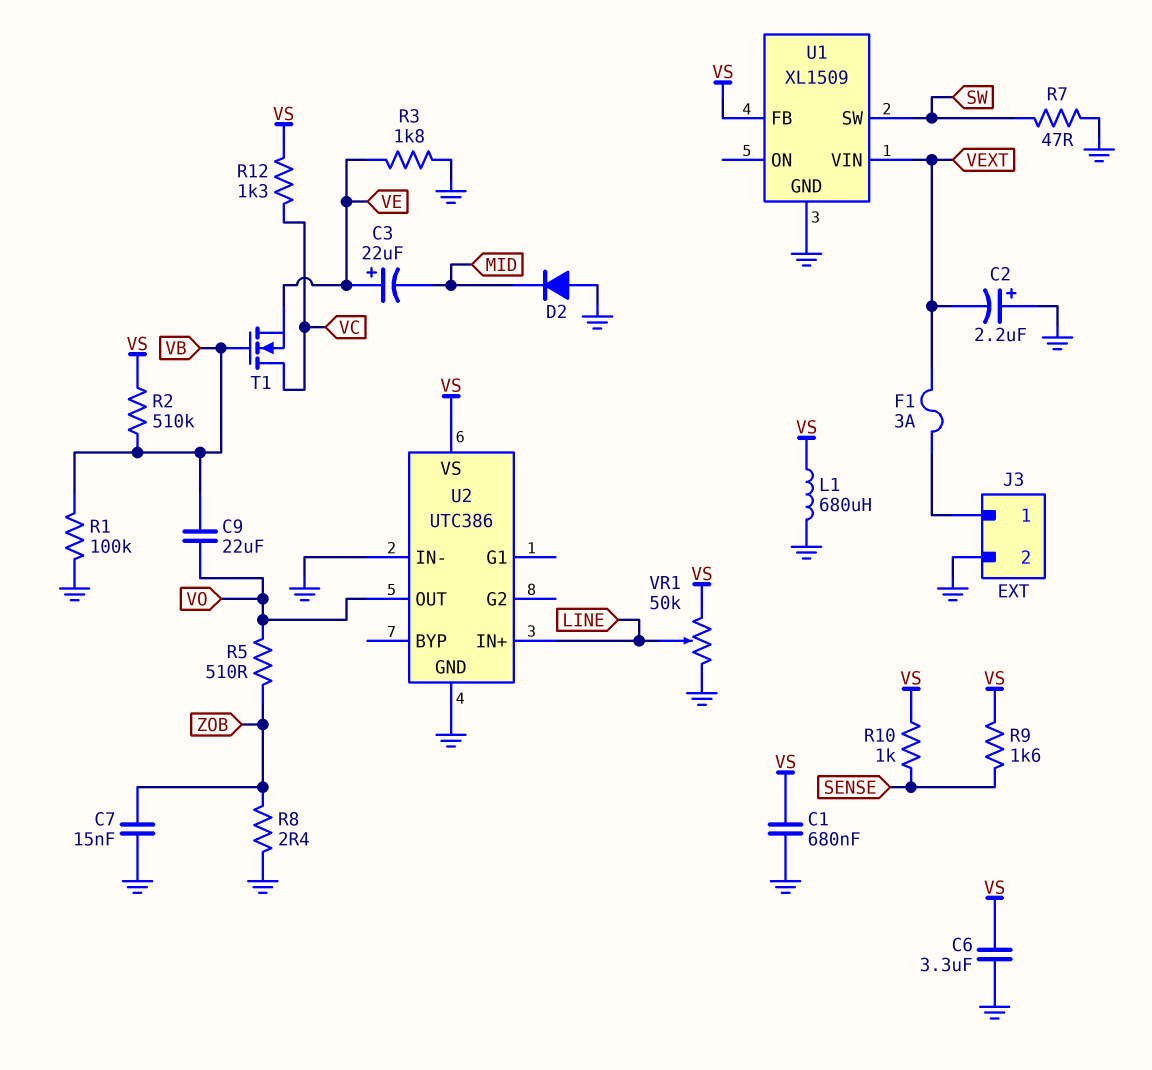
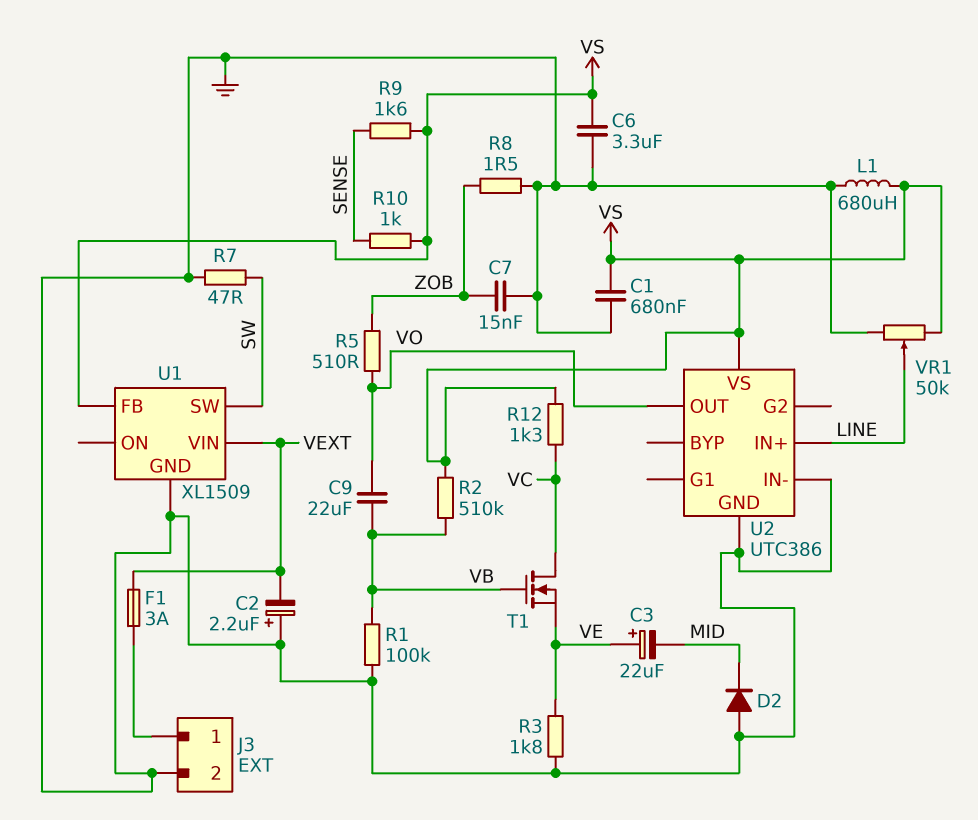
R8: 2.4 (GND, ZOB) -> 1.5 (GND, ZOB)

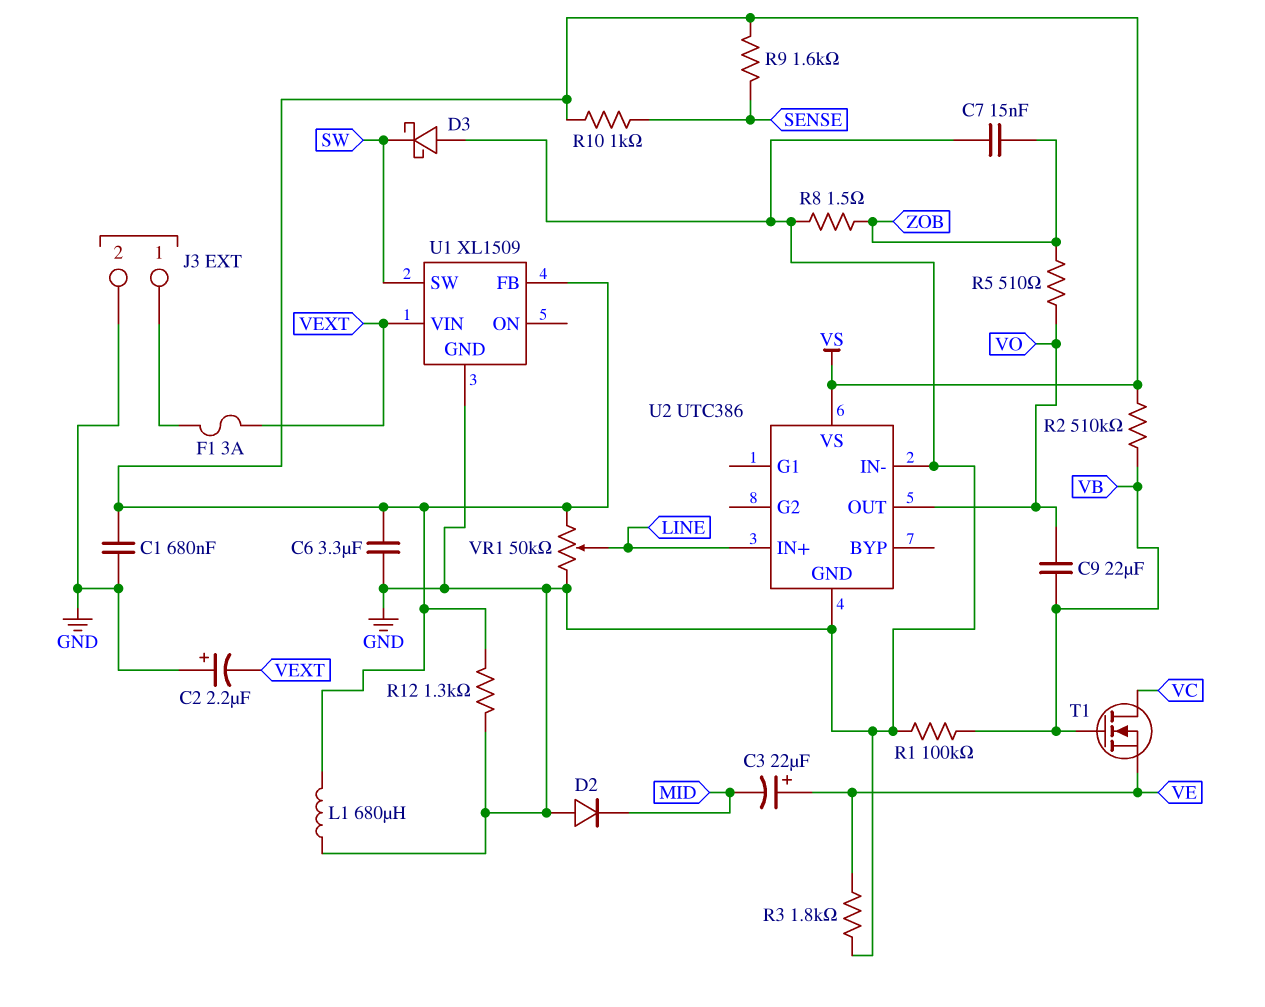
D3: none -> schottky (A GND, K SW)
R7: 47 (GND, SW) -> none
R12: 1.3k (VC, VS) -> 1.3k (GND, VS)

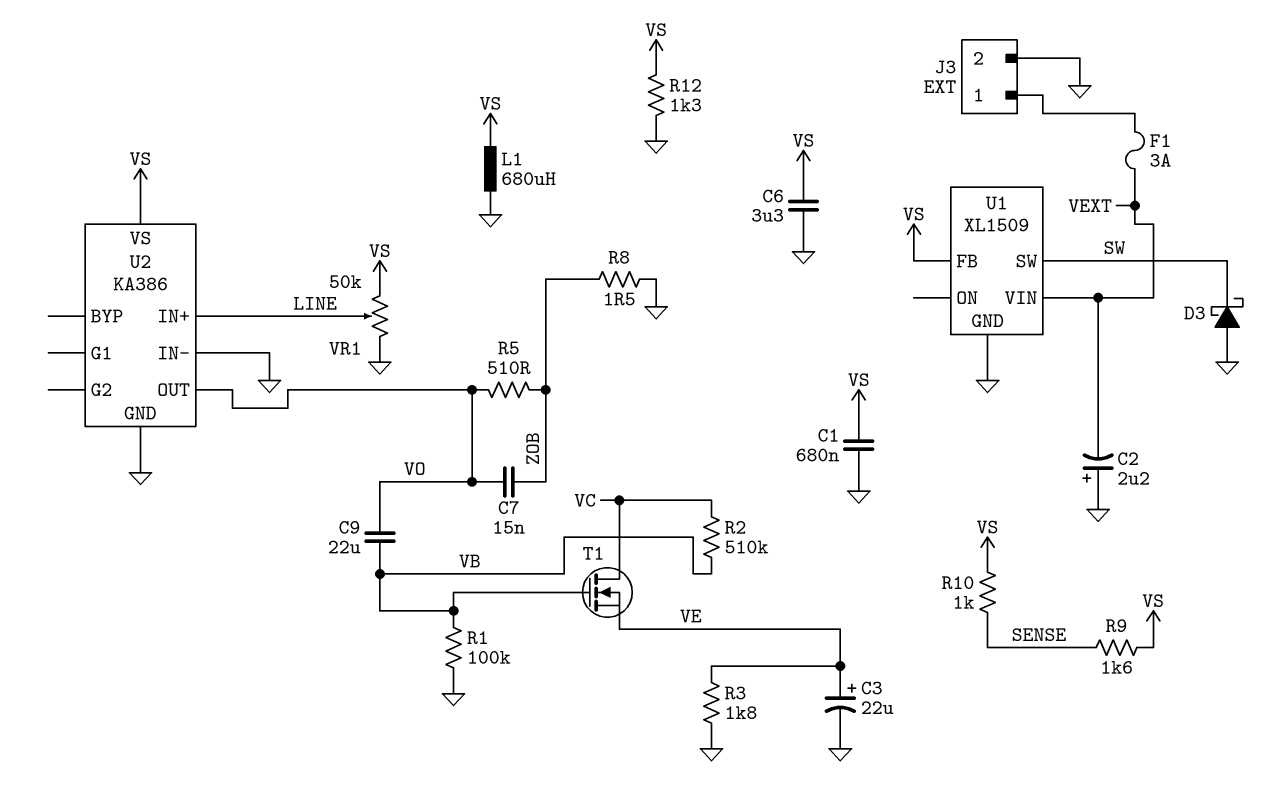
C3: 22uF (plus VE, minus MID) -> 22uF (plus VE, minus GND)
C7: 15nF (GND, ZOB) -> 15nF (VO, ZOB)
D2: diode (A GND, K MID) -> none
R2: 510k (VB, VS) -> 510k (VB, VC)
U2: UTC386 -> KA386

